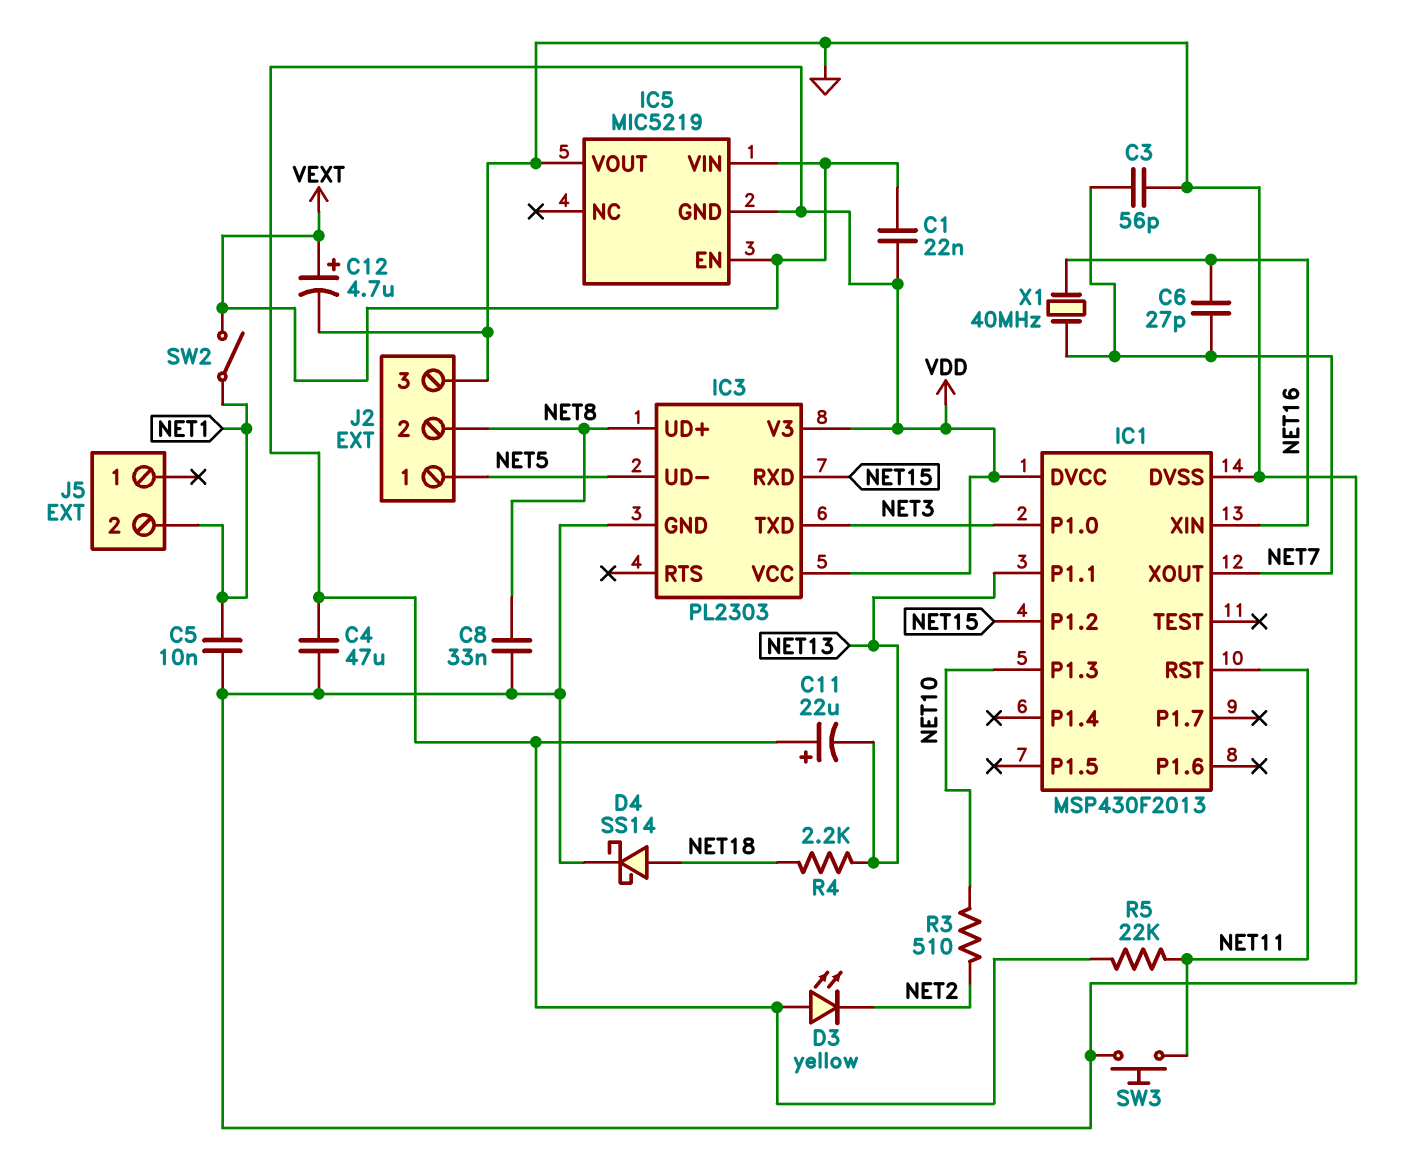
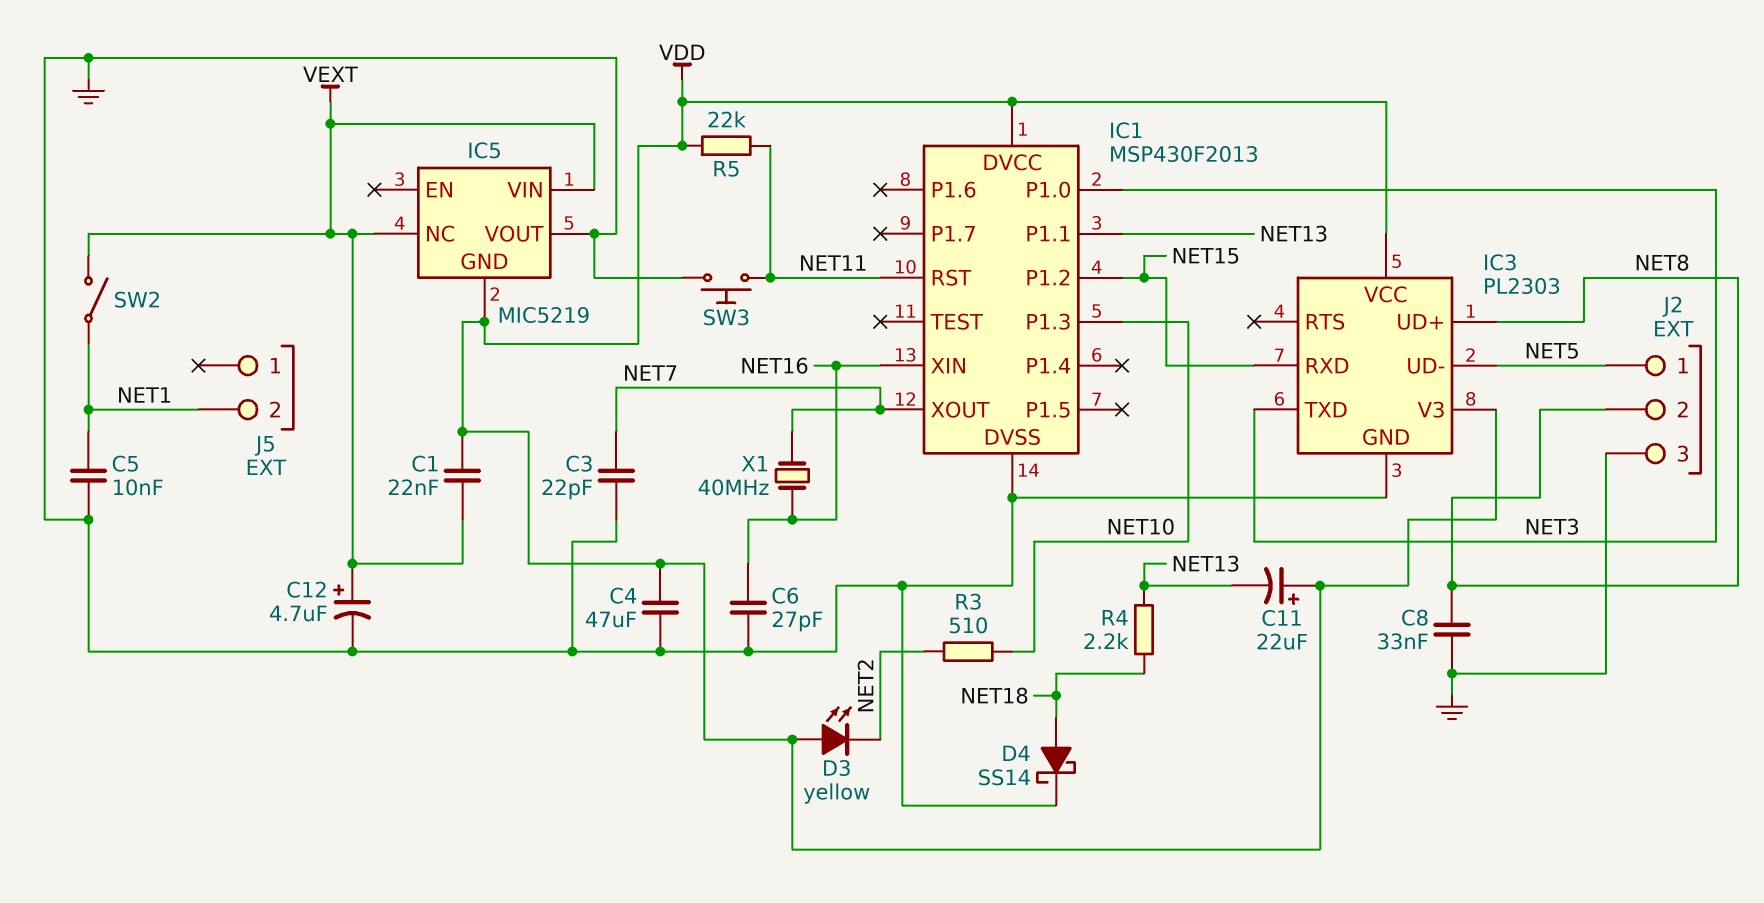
C3: 56pF (GND, NET7) -> 22pF (GND, NET7)
C6: 27pF (NET7, NET16) -> 27pF (GND, NET16)
IC5 pin EN: VEXT -> none
IC5 pin NC: none -> VEXT

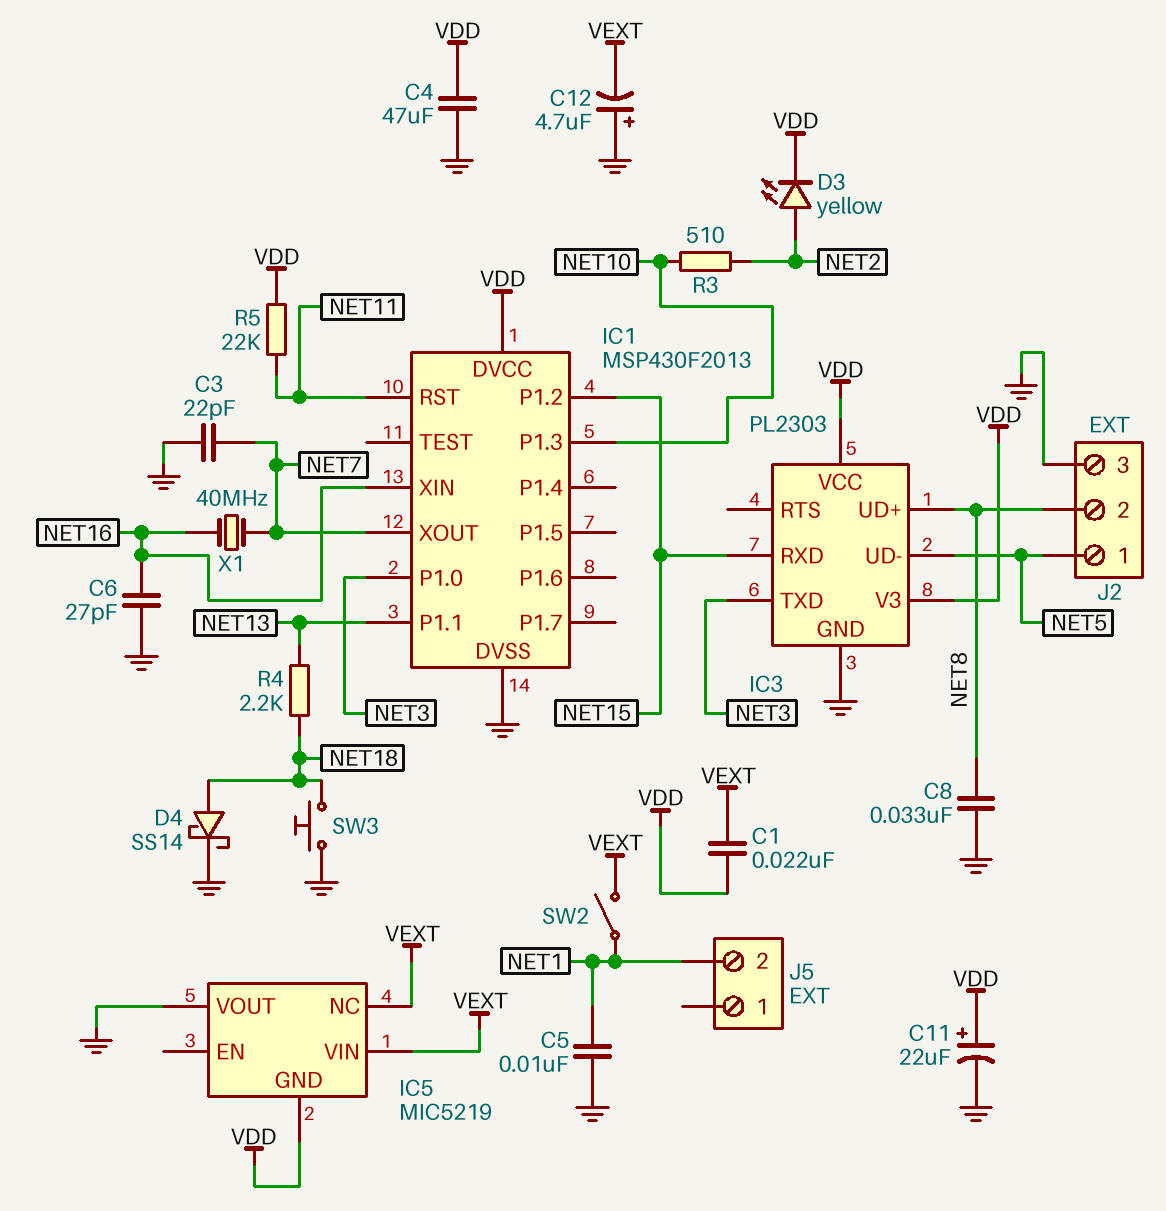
C11: 22uF (plus VDD, minus NET13) -> 22uF (plus VDD, minus GND)
C12: 4.7uF (plus VEXT, minus GND) -> 4.7uF (plus GND, minus VEXT)
D3: LED yellow (A VDD, K NET2) -> LED yellow (A NET2, K VDD)
SW3: button (GND, NET11) -> button (GND, NET18)

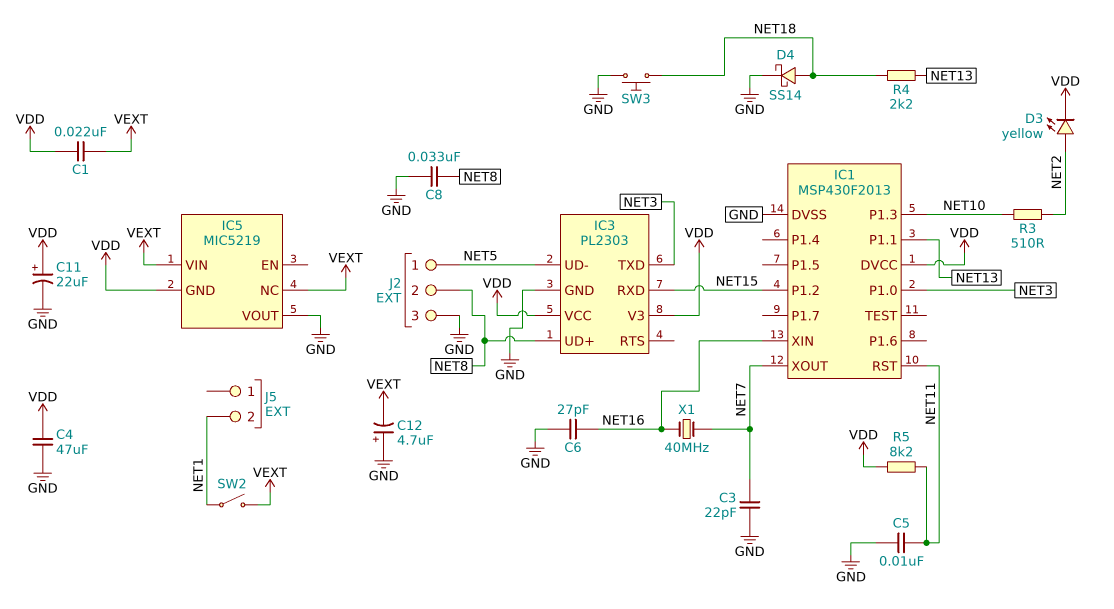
C5: 10nF (GND, NET1) -> 10nF (GND, NET11)
R5: 22k (NET11, VDD) -> 8.2k (NET11, VDD)

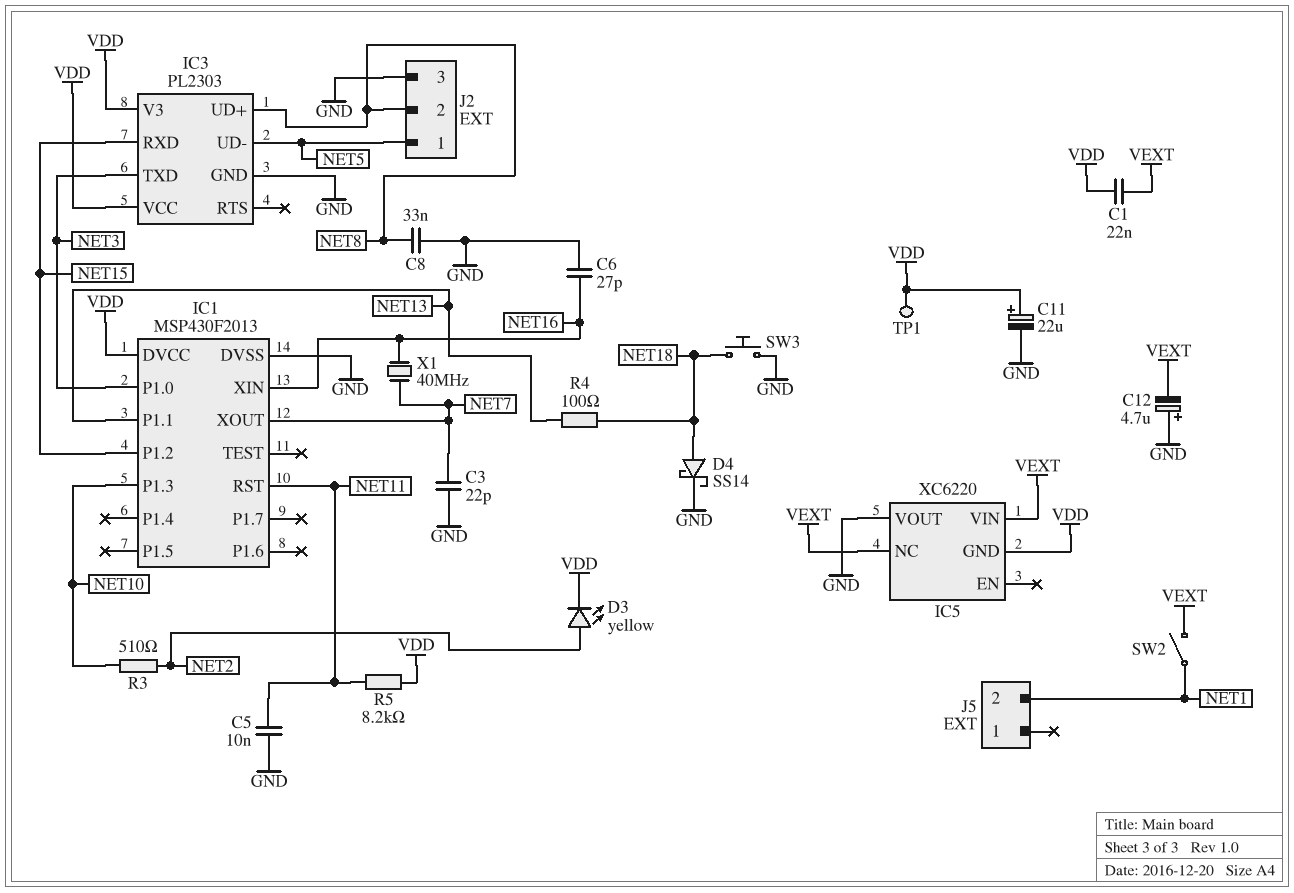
C4: 47uF (GND, VDD) -> none
IC5: MIC5219 -> XC6220
R4: 2.2k (NET13, NET18) -> 100 (NET13, NET18)
TP1: none -> test point (VDD)

